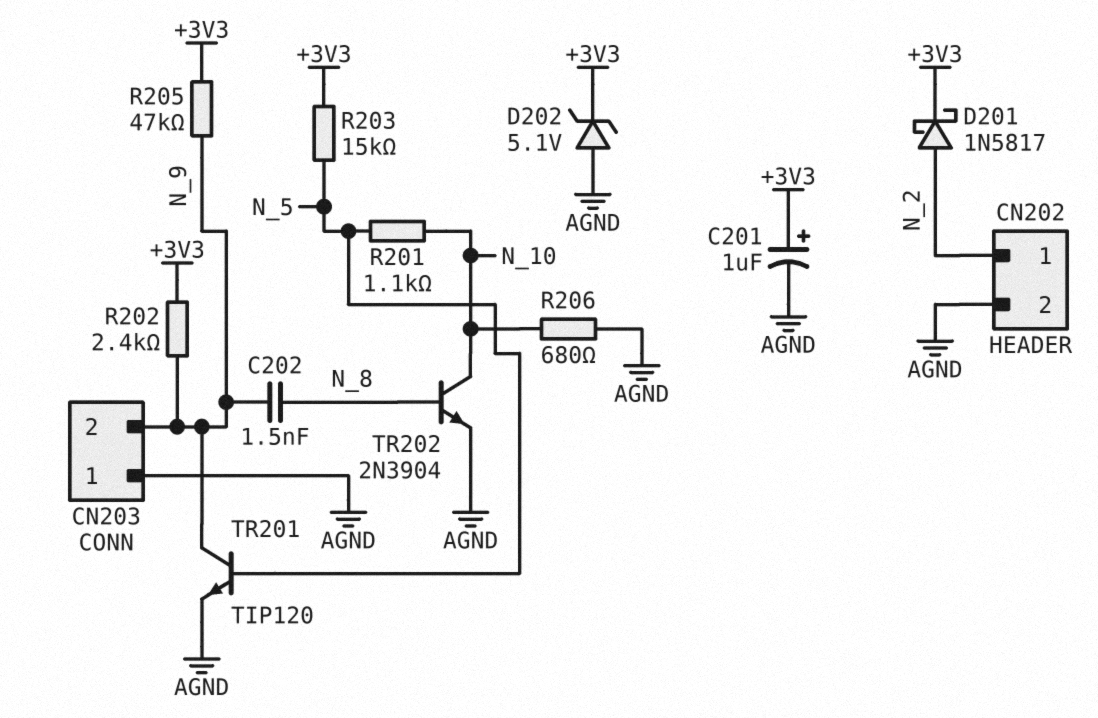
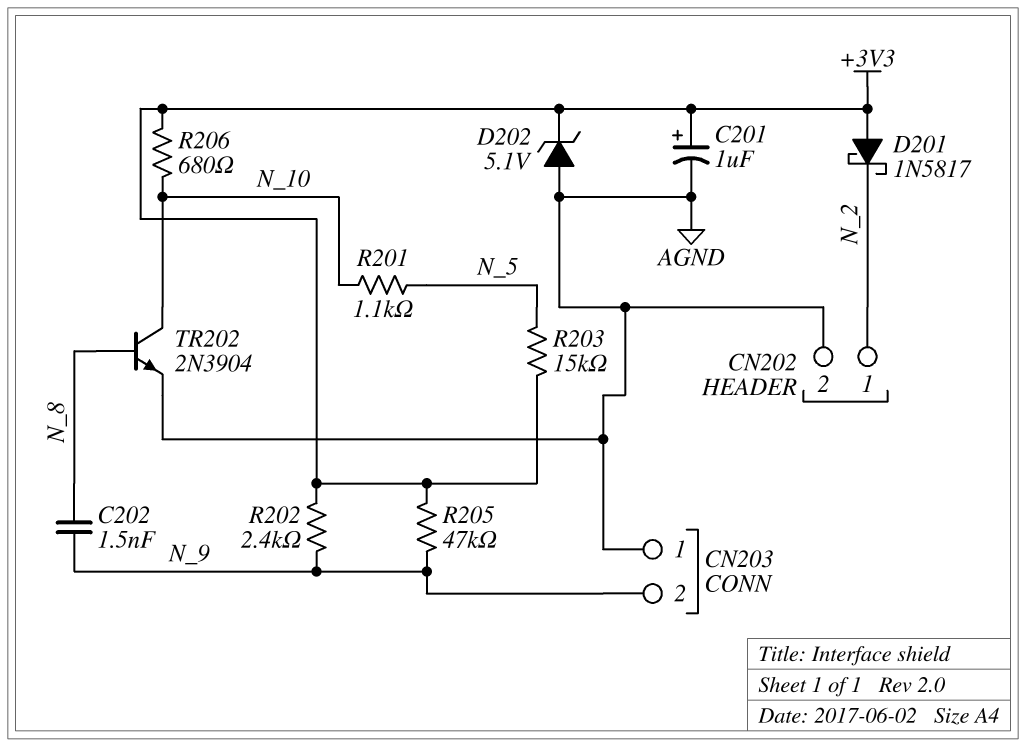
D201: schottky 1N5817 (A N_2, K +3V3) -> schottky 1N5817 (A +3V3, K N_2)
R206: 680 (AGND, N_10) -> 680 (+3V3, N_10)
TR201: NPN TIP120 (B N_5, C N_9, E AGND) -> none

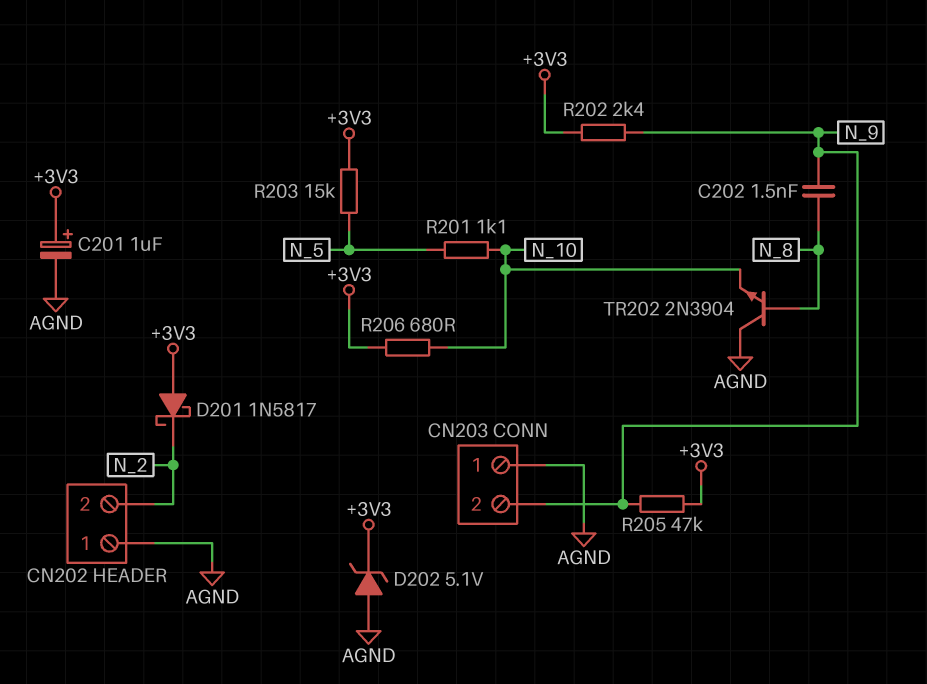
CN202 pin 1: N_2 -> AGND
CN202 pin 2: AGND -> N_2
TR202: NPN 2N3904 (B N_8, C N_10, E AGND) -> NPN 2N3904 (B N_8, C AGND, E N_10)

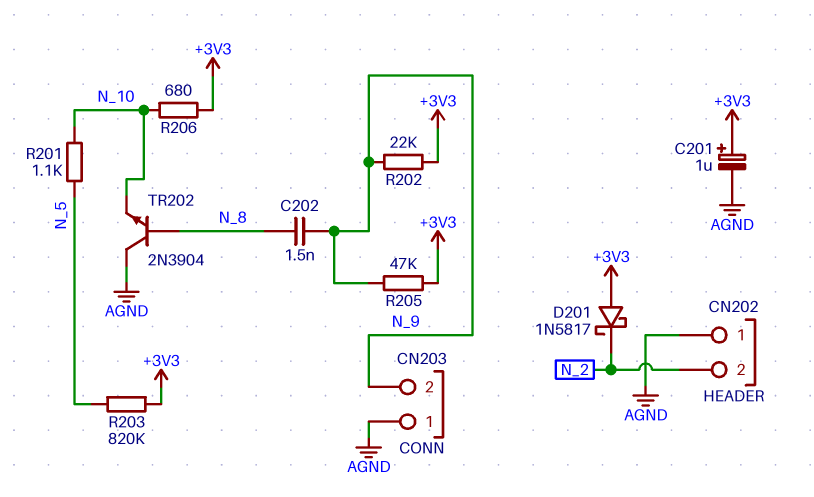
D202: zener 5.1V (A AGND, K +3V3) -> none
R202: 2.4k (+3V3, N_9) -> 22k (+3V3, N_9)
R203: 15k (+3V3, N_5) -> 820k (+3V3, N_5)

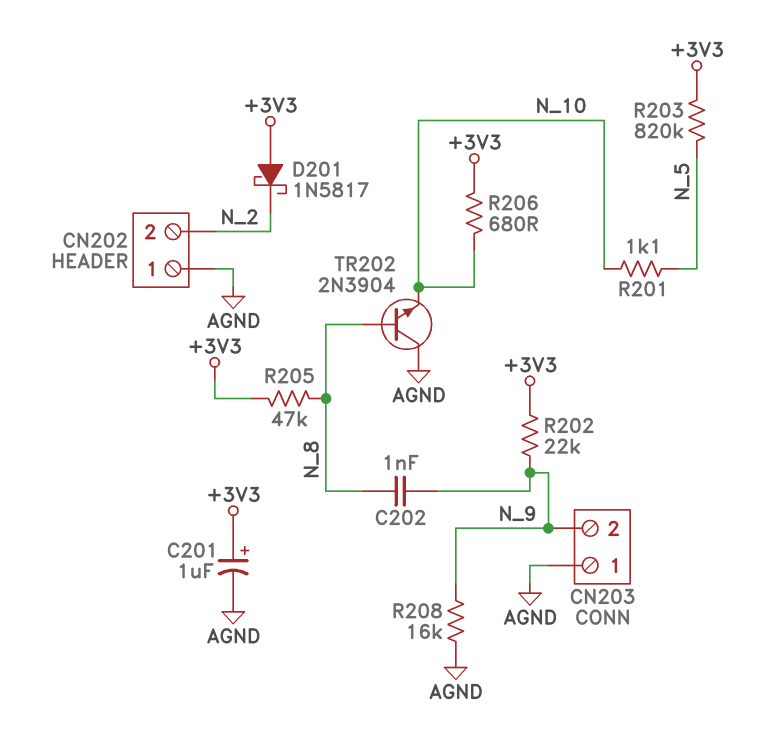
C202: 1.5nF (N_8, N_9) -> 1nF (N_8, N_9)
R205: 47k (+3V3, N_9) -> 47k (+3V3, N_8)
R208: none -> 16k (AGND, N_9)

